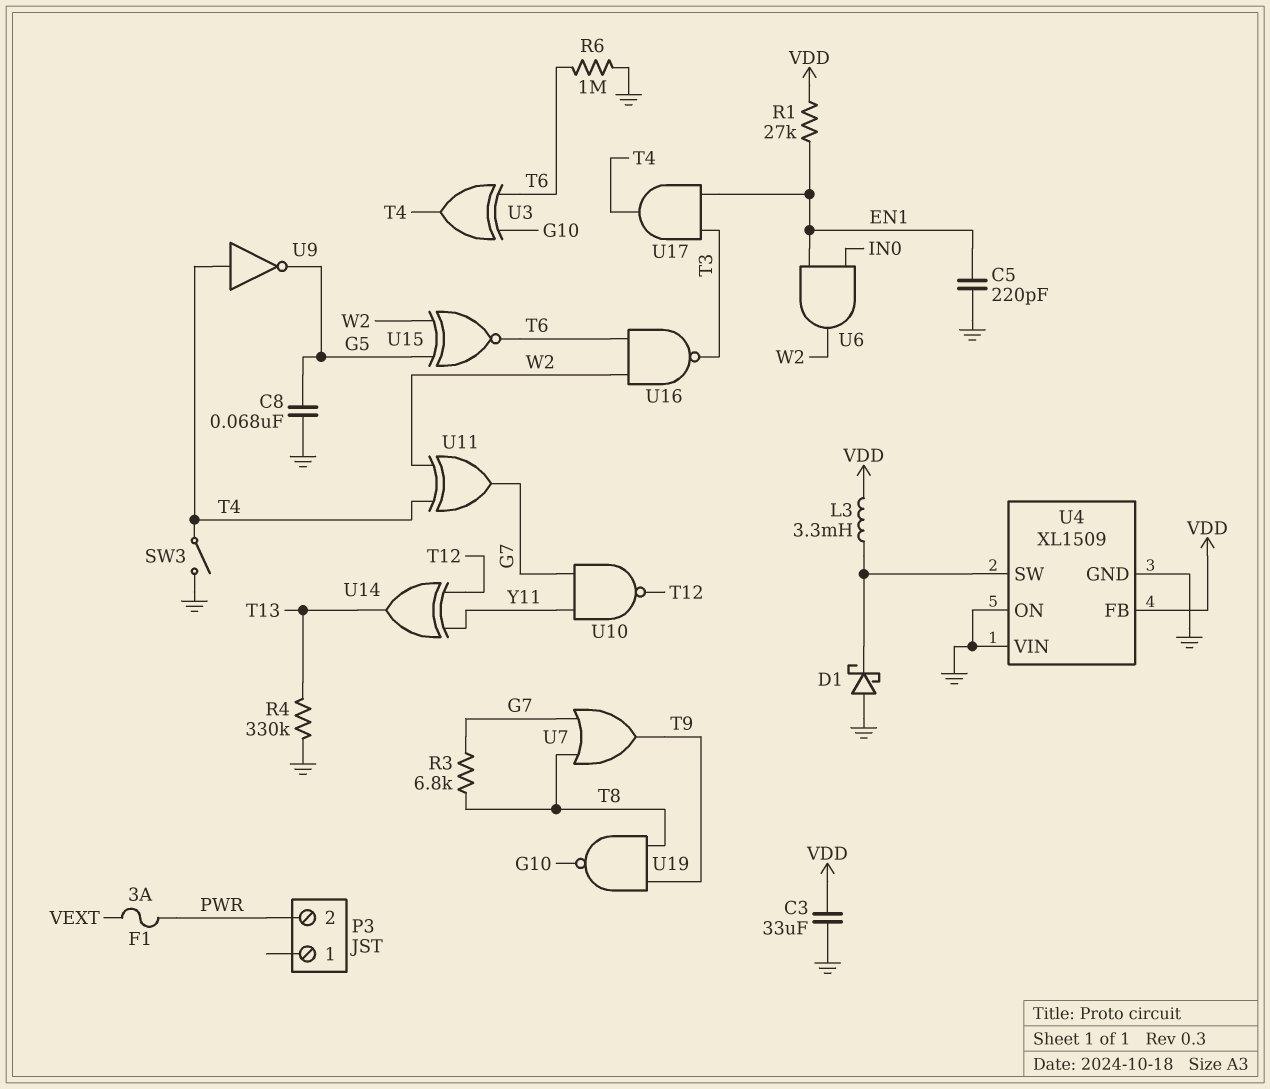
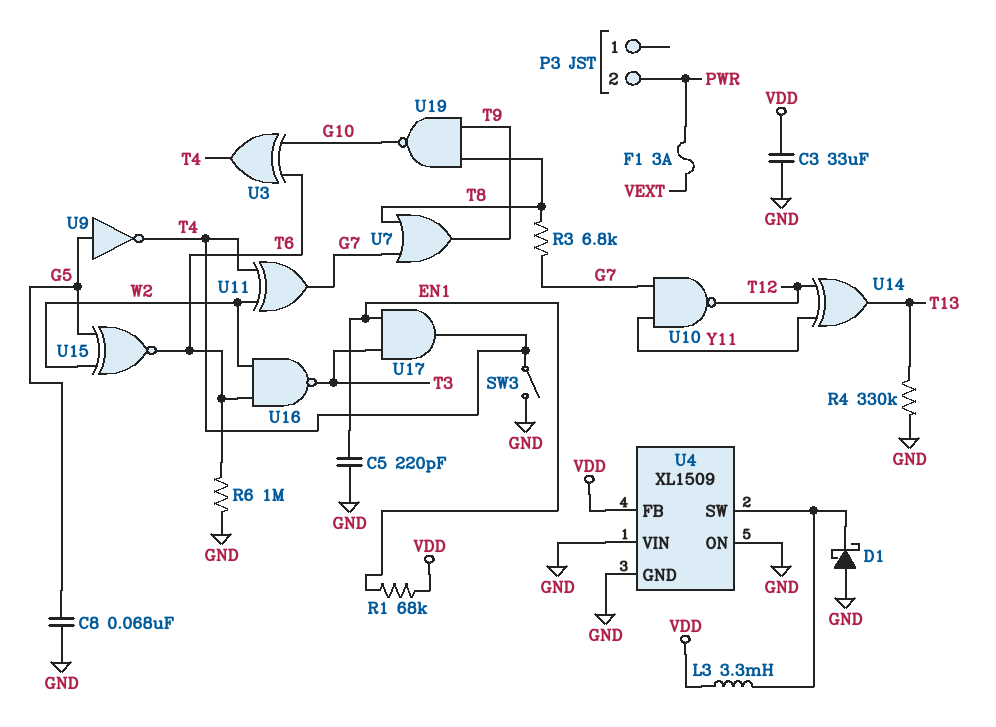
R1: 27k (EN1, VDD) -> 68k (EN1, VDD)
U6: AND (in EN1, in IN0, out W2) -> none
U9: NOT (in T4, out G5) -> NOT (in G5, out T4)

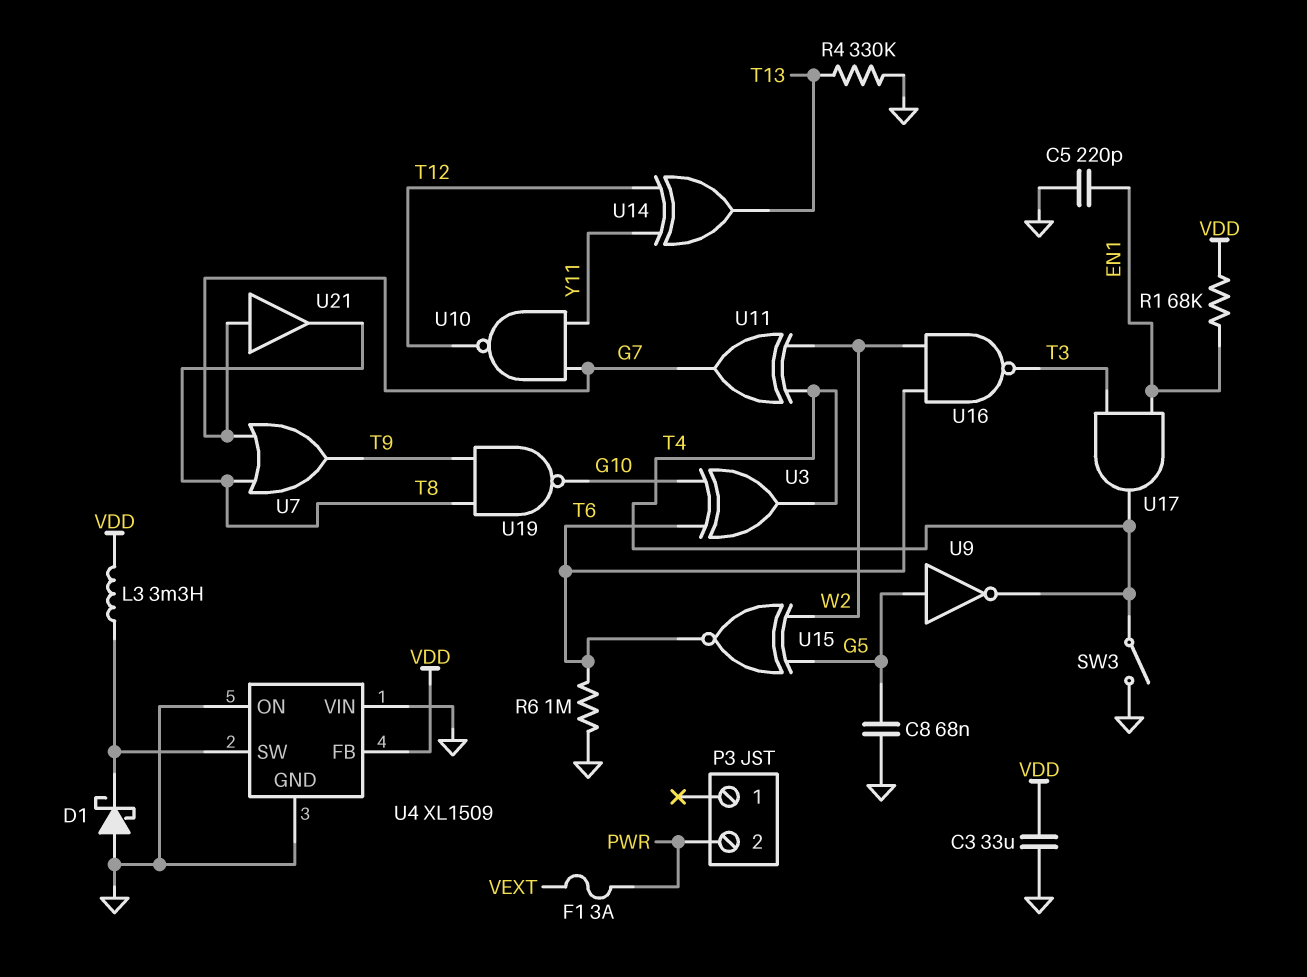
R3: 6.8k (G7, T8) -> none
U21: none -> buffer (in G7, out T8)

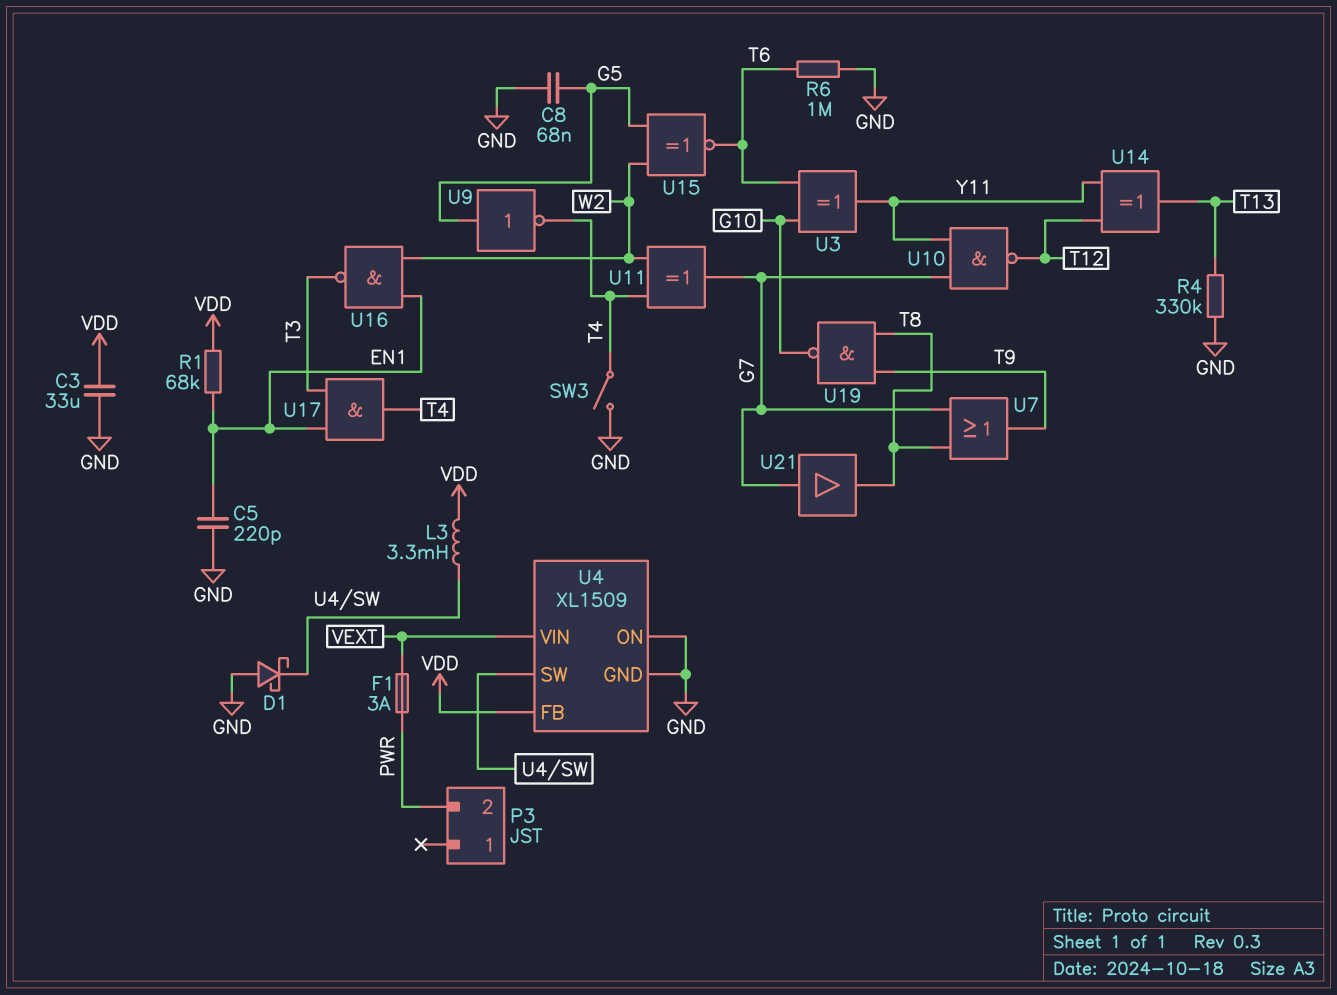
U3: XOR (in G10, in T6, out T4) -> XOR (in G10, in T6, out Y11)
U4 pin VIN: GND -> VEXT
U16: NAND (in T6, in W2, out T3) -> NAND (in EN1, in W2, out T3)

